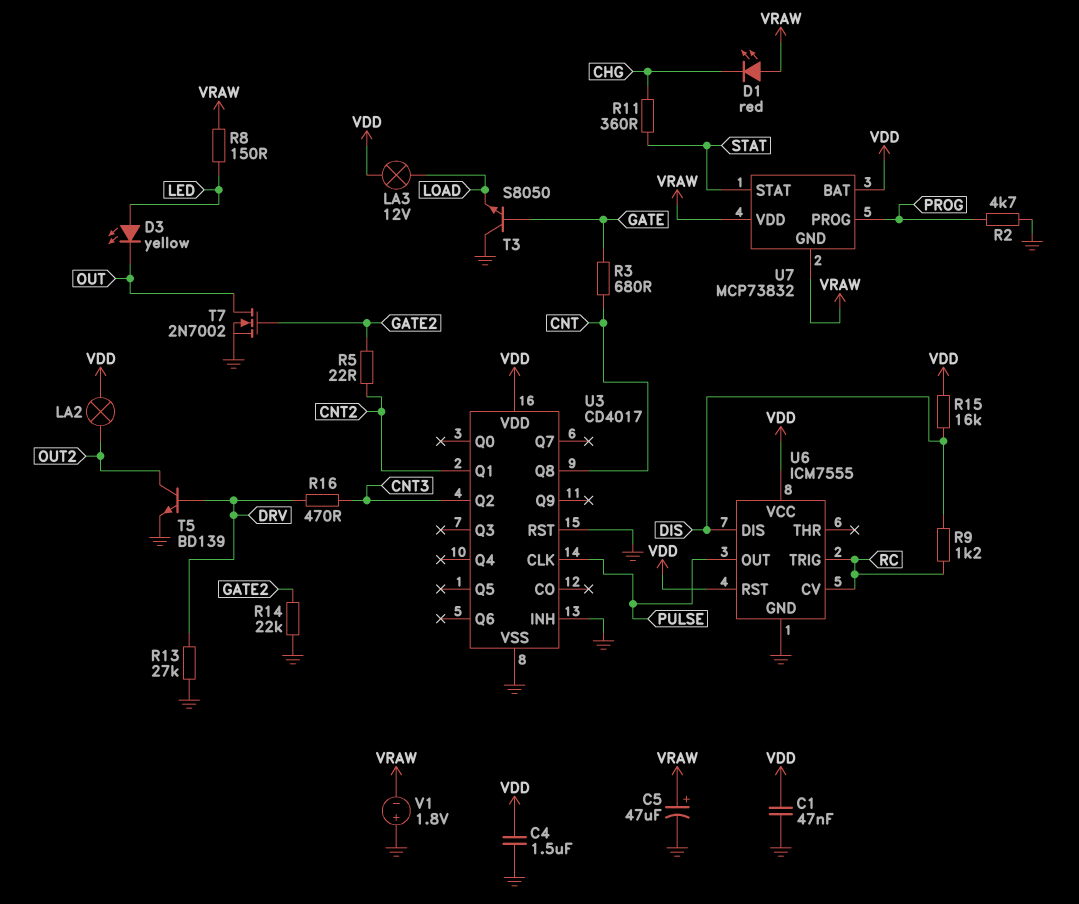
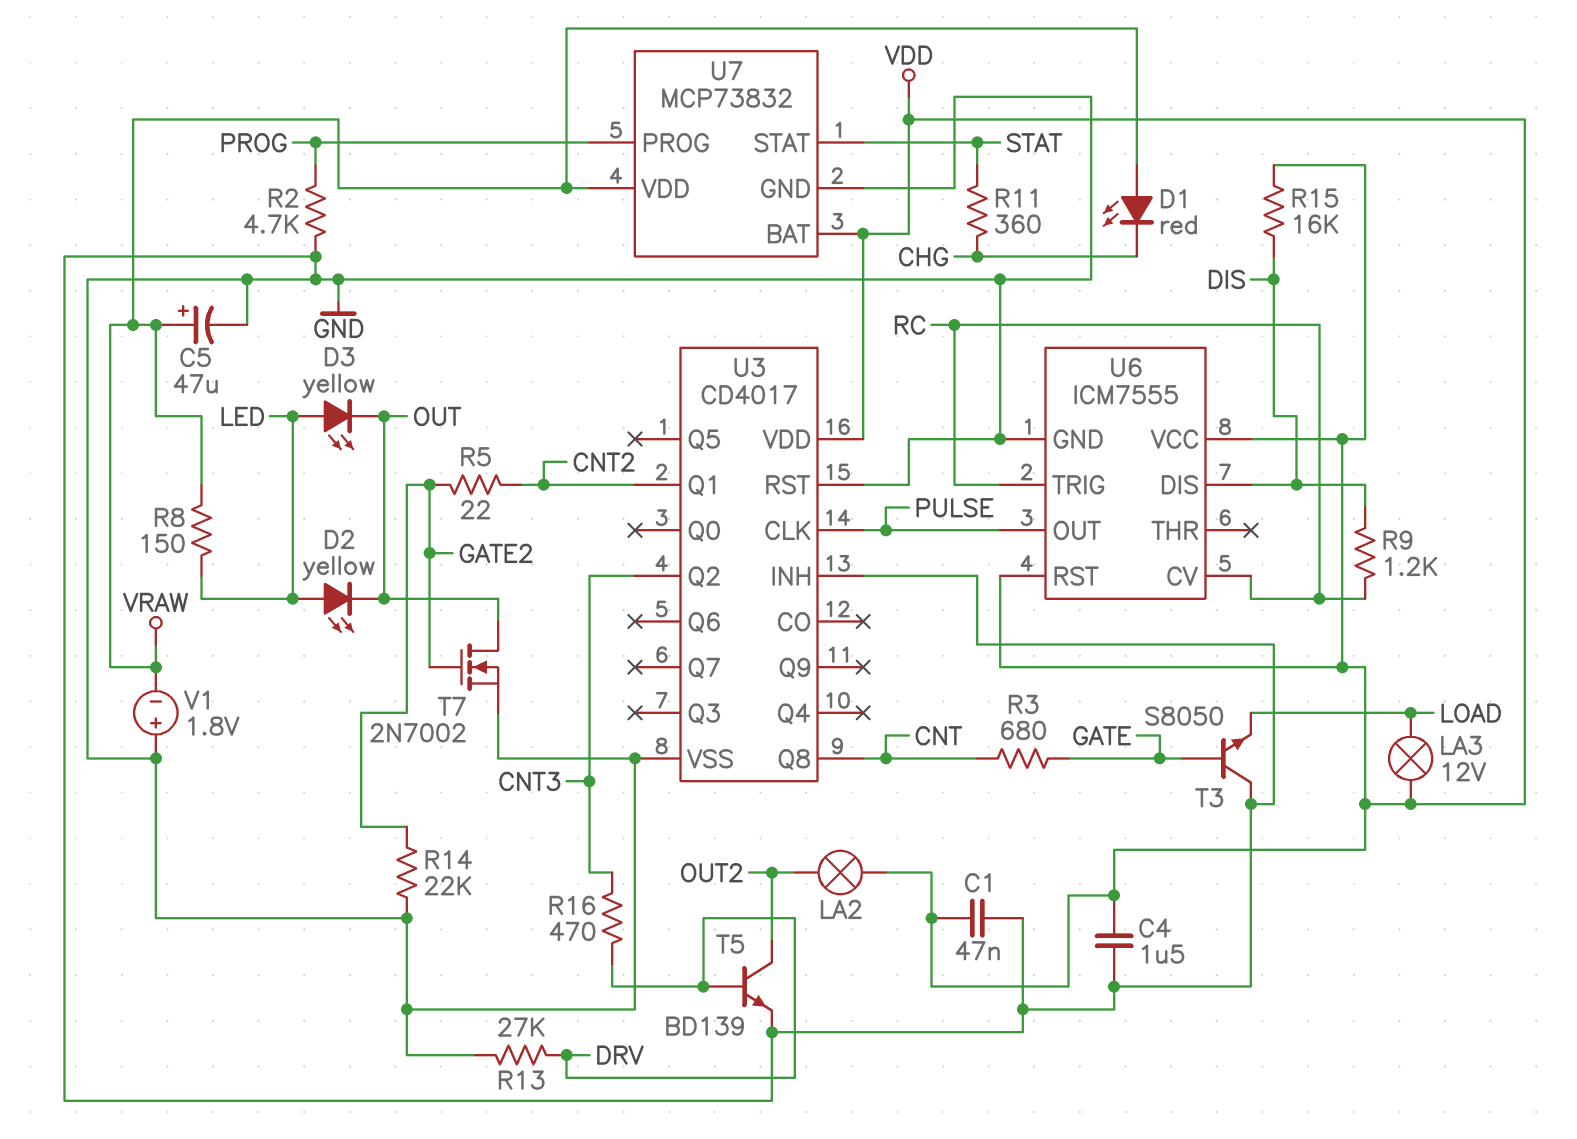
D2: none -> LED yellow (A LED, K OUT)
U7 pin GND: VRAW -> GND

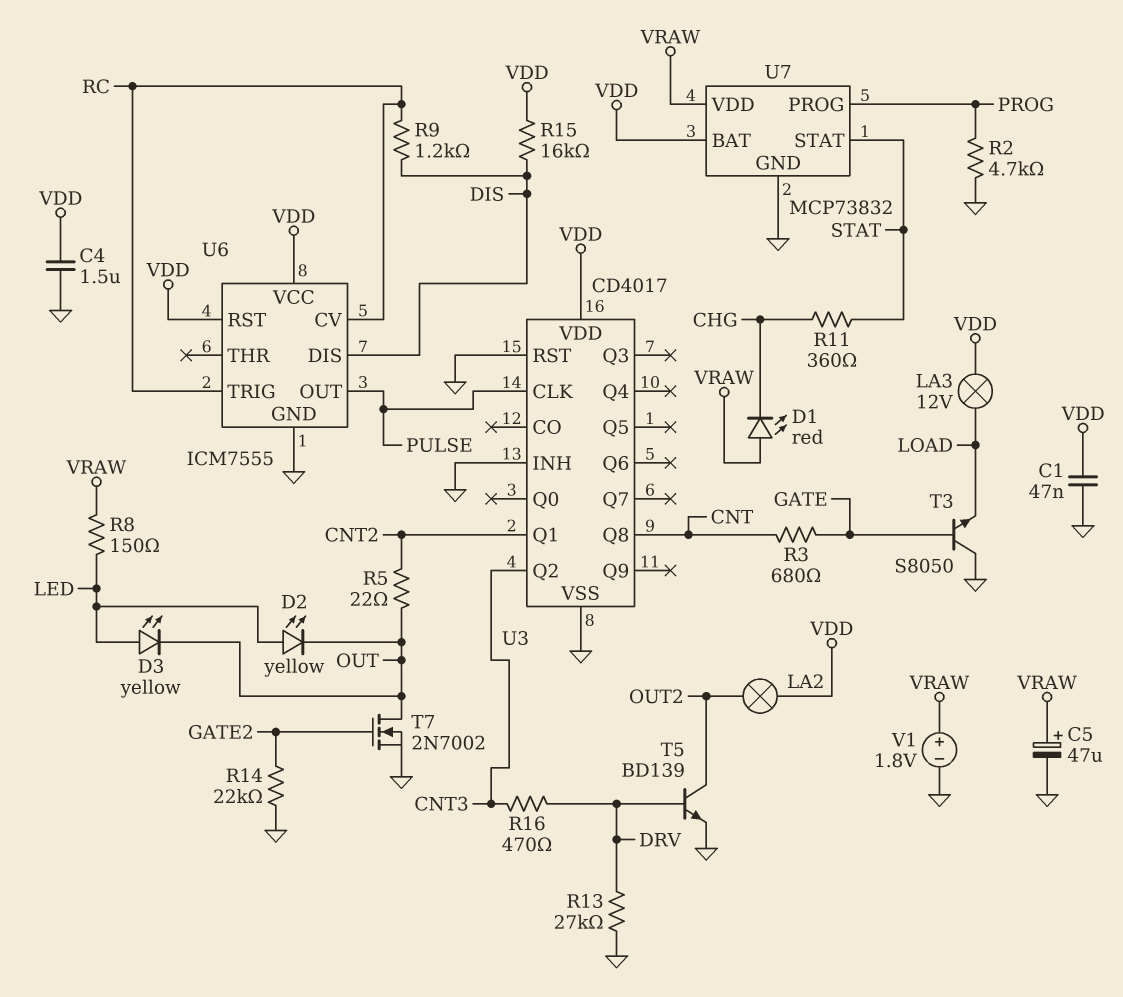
R5: 22 (CNT2, GATE2) -> 22 (CNT2, OUT)
V1: 1.8V (plus GND, minus VRAW) -> 1.8V (plus VRAW, minus GND)

